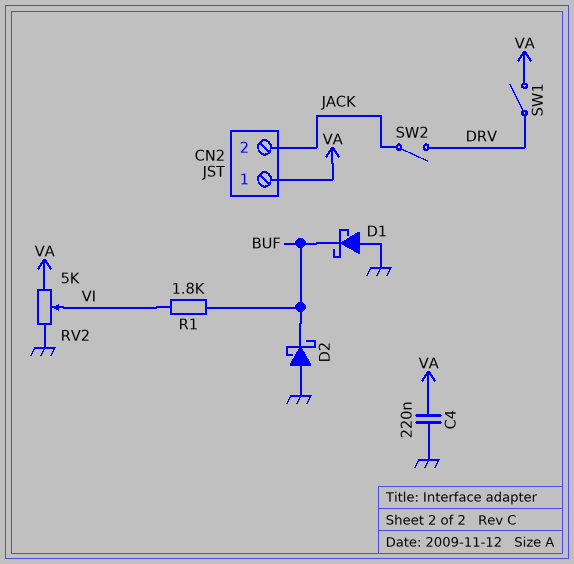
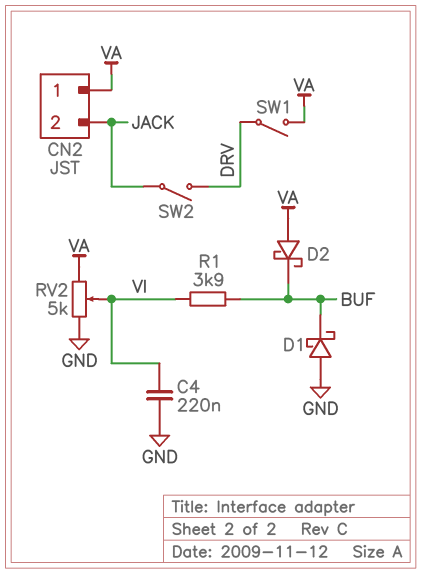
C4: 220nF (GND, VA) -> 220nF (GND, VI)
D2: schottky (A GND, K BUF) -> schottky (A VA, K BUF)
R1: 1.8k (BUF, VI) -> 3.9k (BUF, VI)

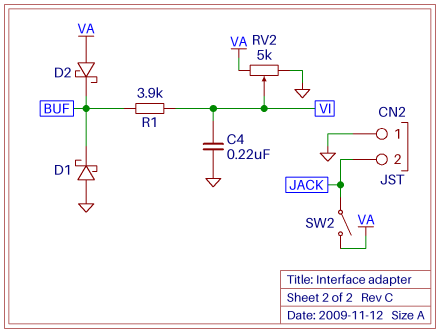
CN2 pin 1: VA -> GND
SW1: switch (DRV, VA) -> none
SW2: switch (DRV, JACK) -> switch (JACK, VA)

